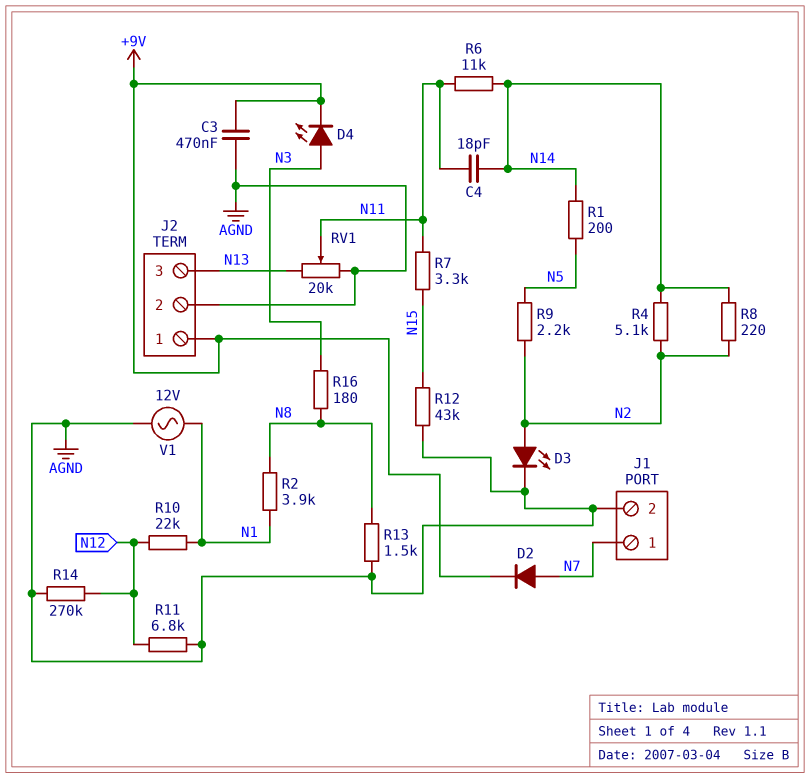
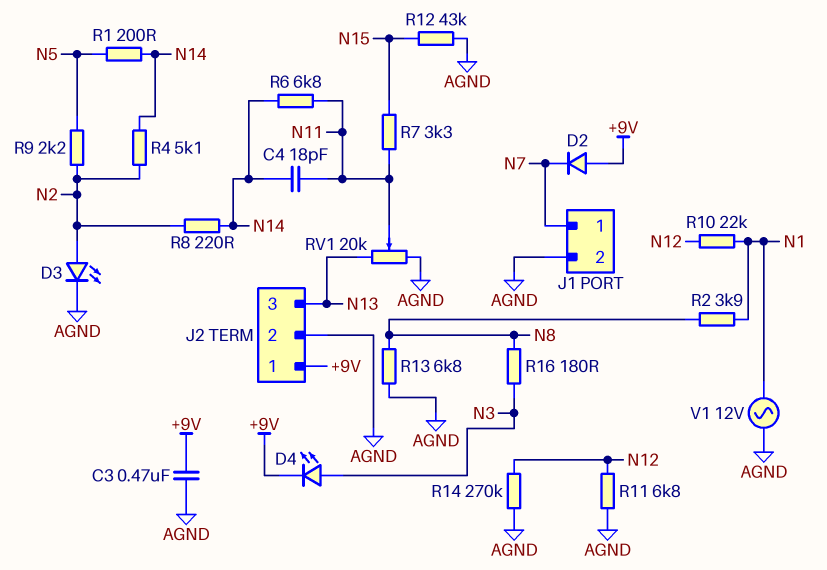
D2: diode (A N7, K +9V) -> diode (A +9V, K N7)
R6: 11k (N11, N14) -> 6.8k (N11, N14)
R13: 1.5k (AGND, N8) -> 6.8k (AGND, N8)

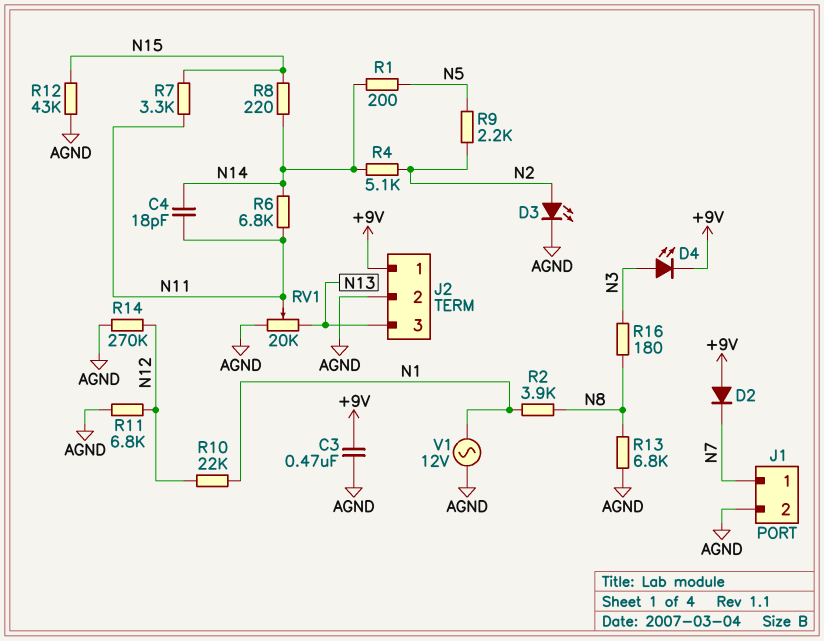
R8: 220 (N2, N14) -> 220 (N14, N15)

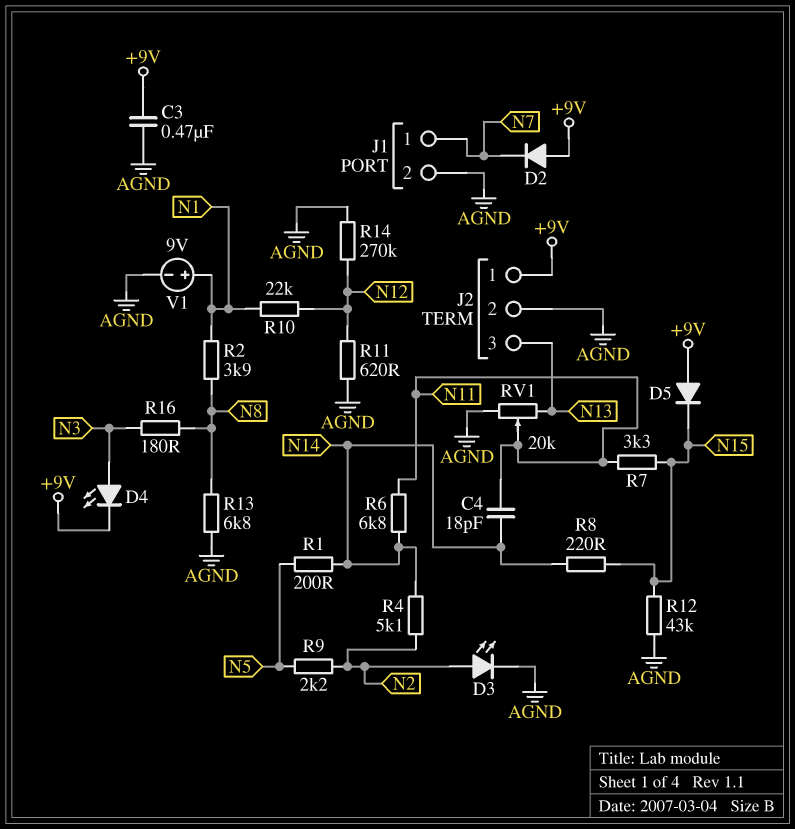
D5: none -> diode (A +9V, K N15)
R11: 6.8k (AGND, N12) -> 620 (AGND, N12)
V1: AC 12V (AGND, N1) -> 9V (plus N1, minus AGND)

